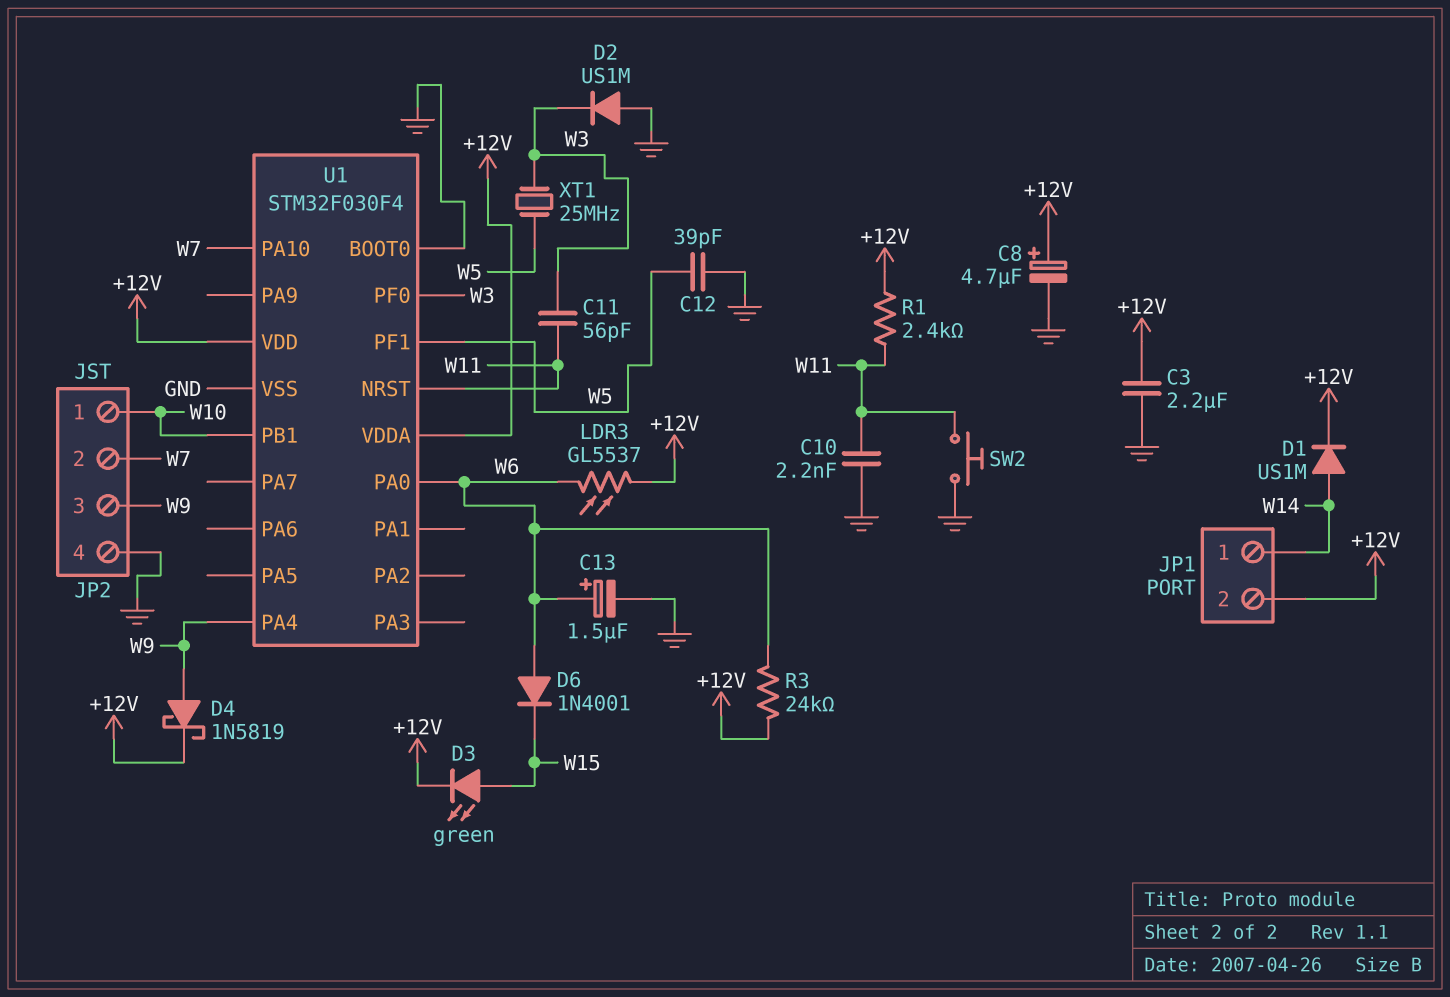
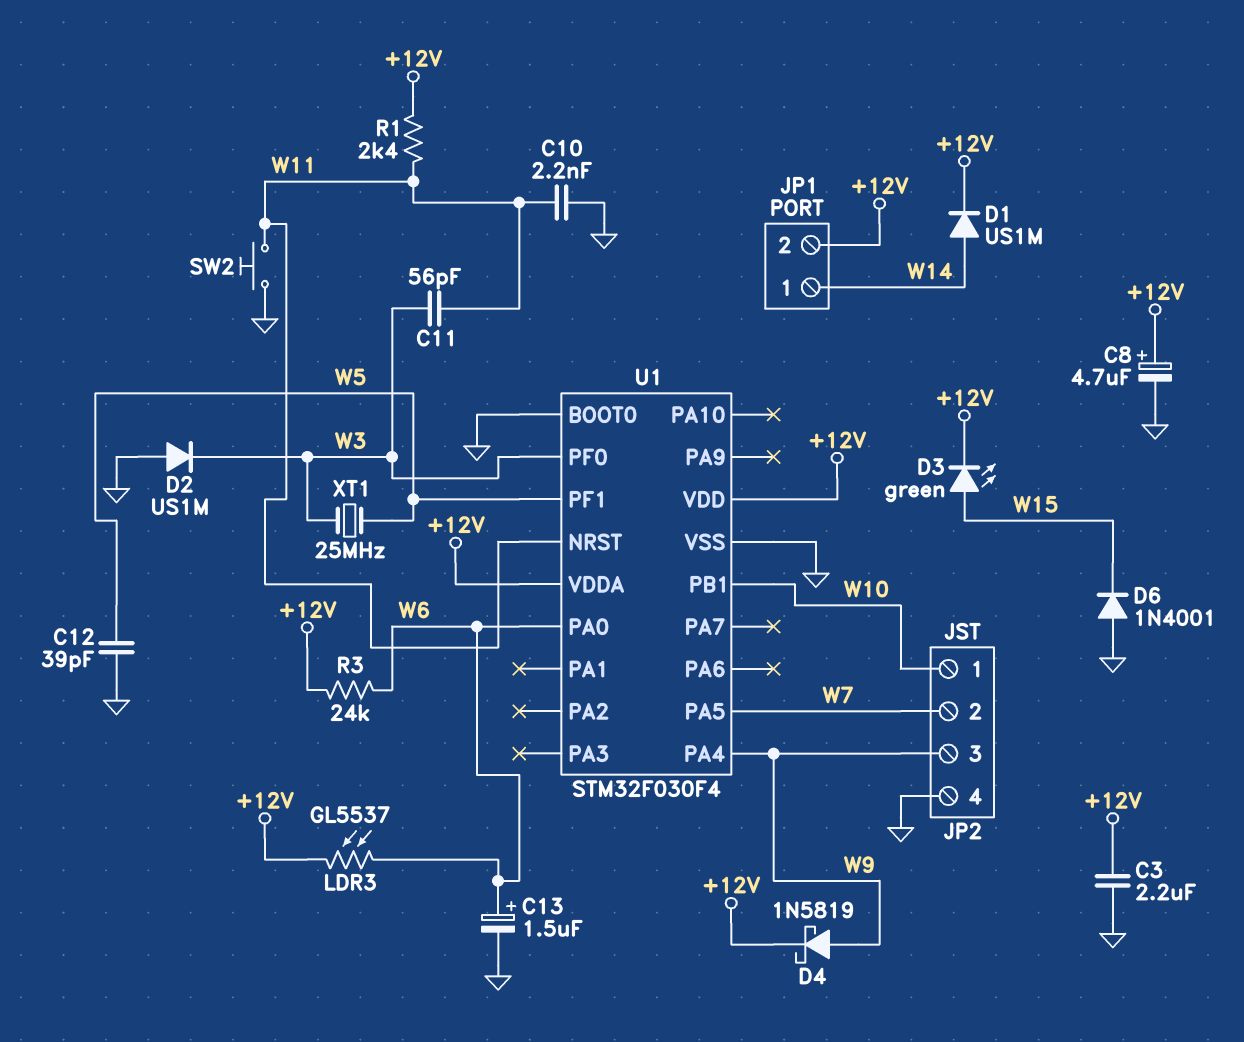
D6: diode 1N4001 (A W6, K W15) -> diode 1N4001 (A GND, K W15)
U1 pin PA5: none -> W7
U1 pin PA10: W7 -> none

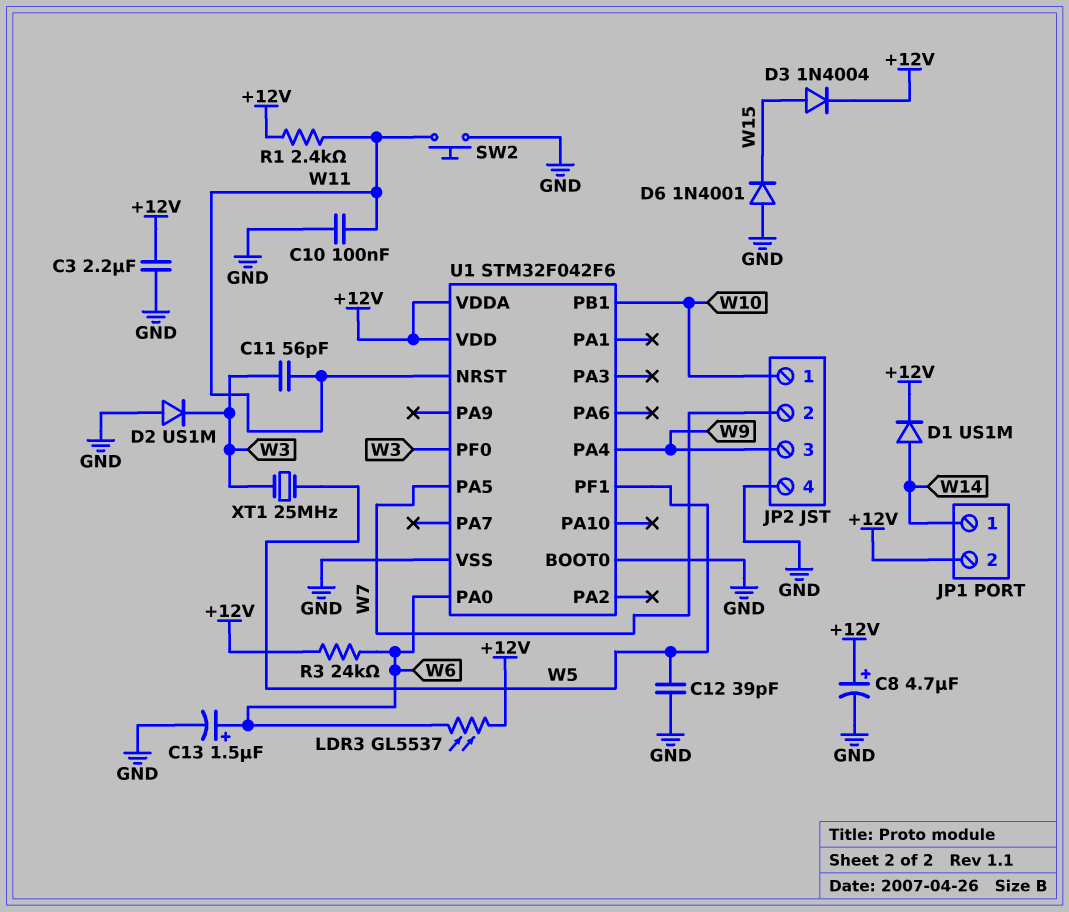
C10: 2.2nF (GND, W11) -> 100nF (GND, W11)
D3: LED green (A W15, K +12V) -> diode 1N4004 (A W15, K +12V)
D4: schottky 1N5819 (A W9, K +12V) -> none
U1: STM32F030F4 -> STM32F042F6

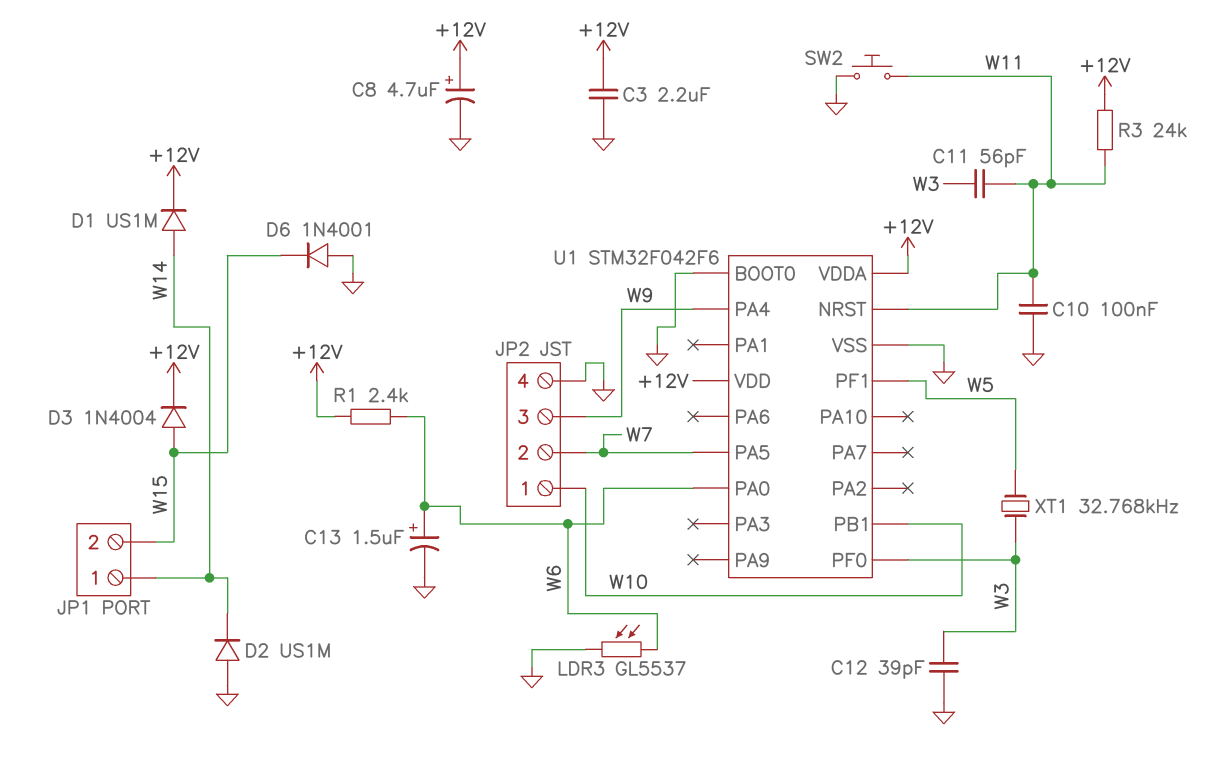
C12: 39pF (GND, W5) -> 39pF (GND, W3)
D2: diode US1M (A GND, K W3) -> diode US1M (A GND, K W14)
JP1 pin 2: +12V -> W15
LDR3: GL5537 (+12V, W6) -> GL5537 (GND, W6)
R1: 2.4k (+12V, W11) -> 2.4k (+12V, W6)
R3: 24k (+12V, W6) -> 24k (+12V, W11)
XT1: 25MHz (W3, W5) -> 32.768kHz (W3, W5)

